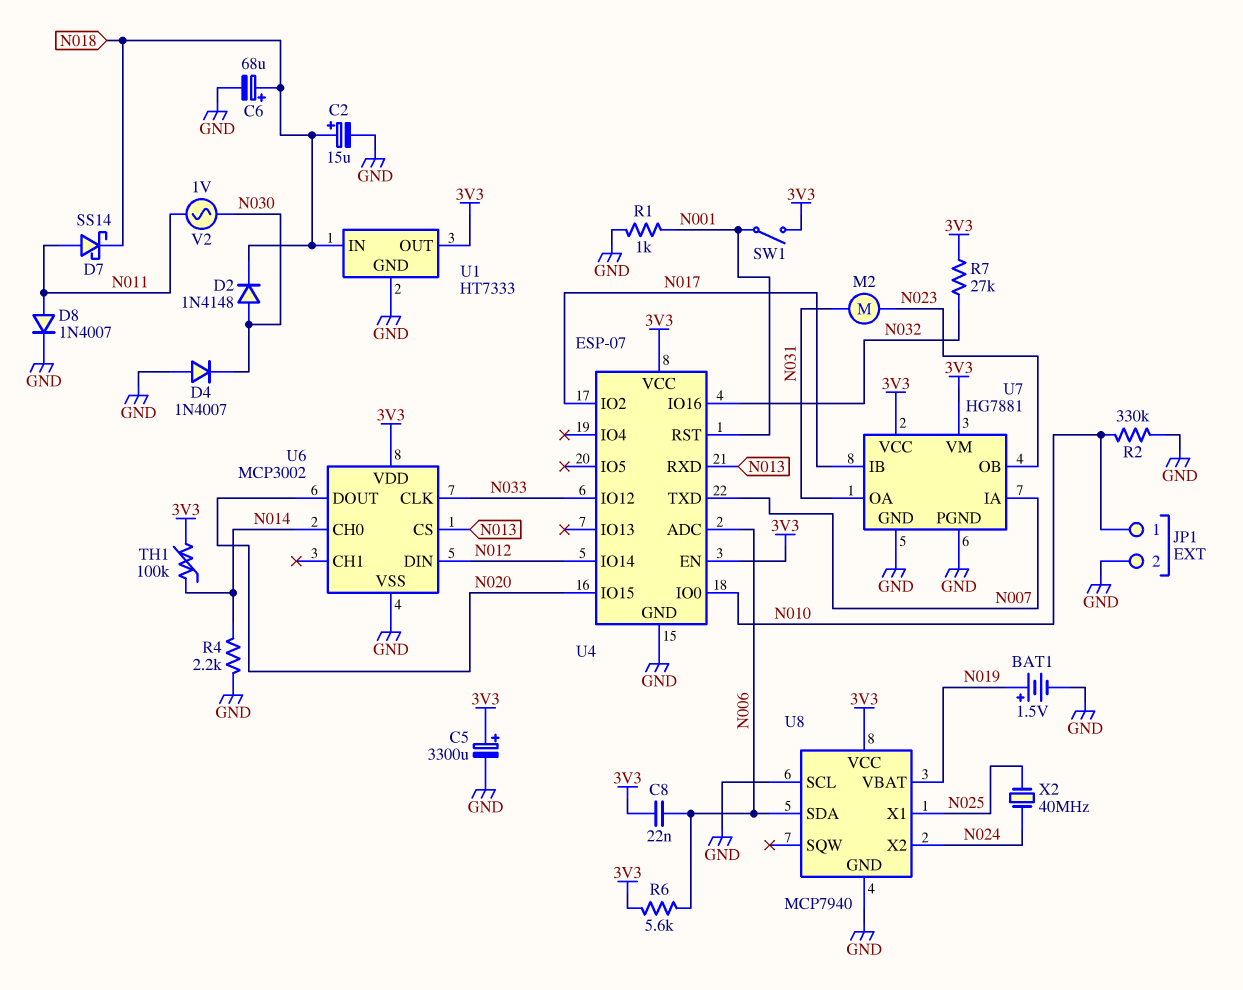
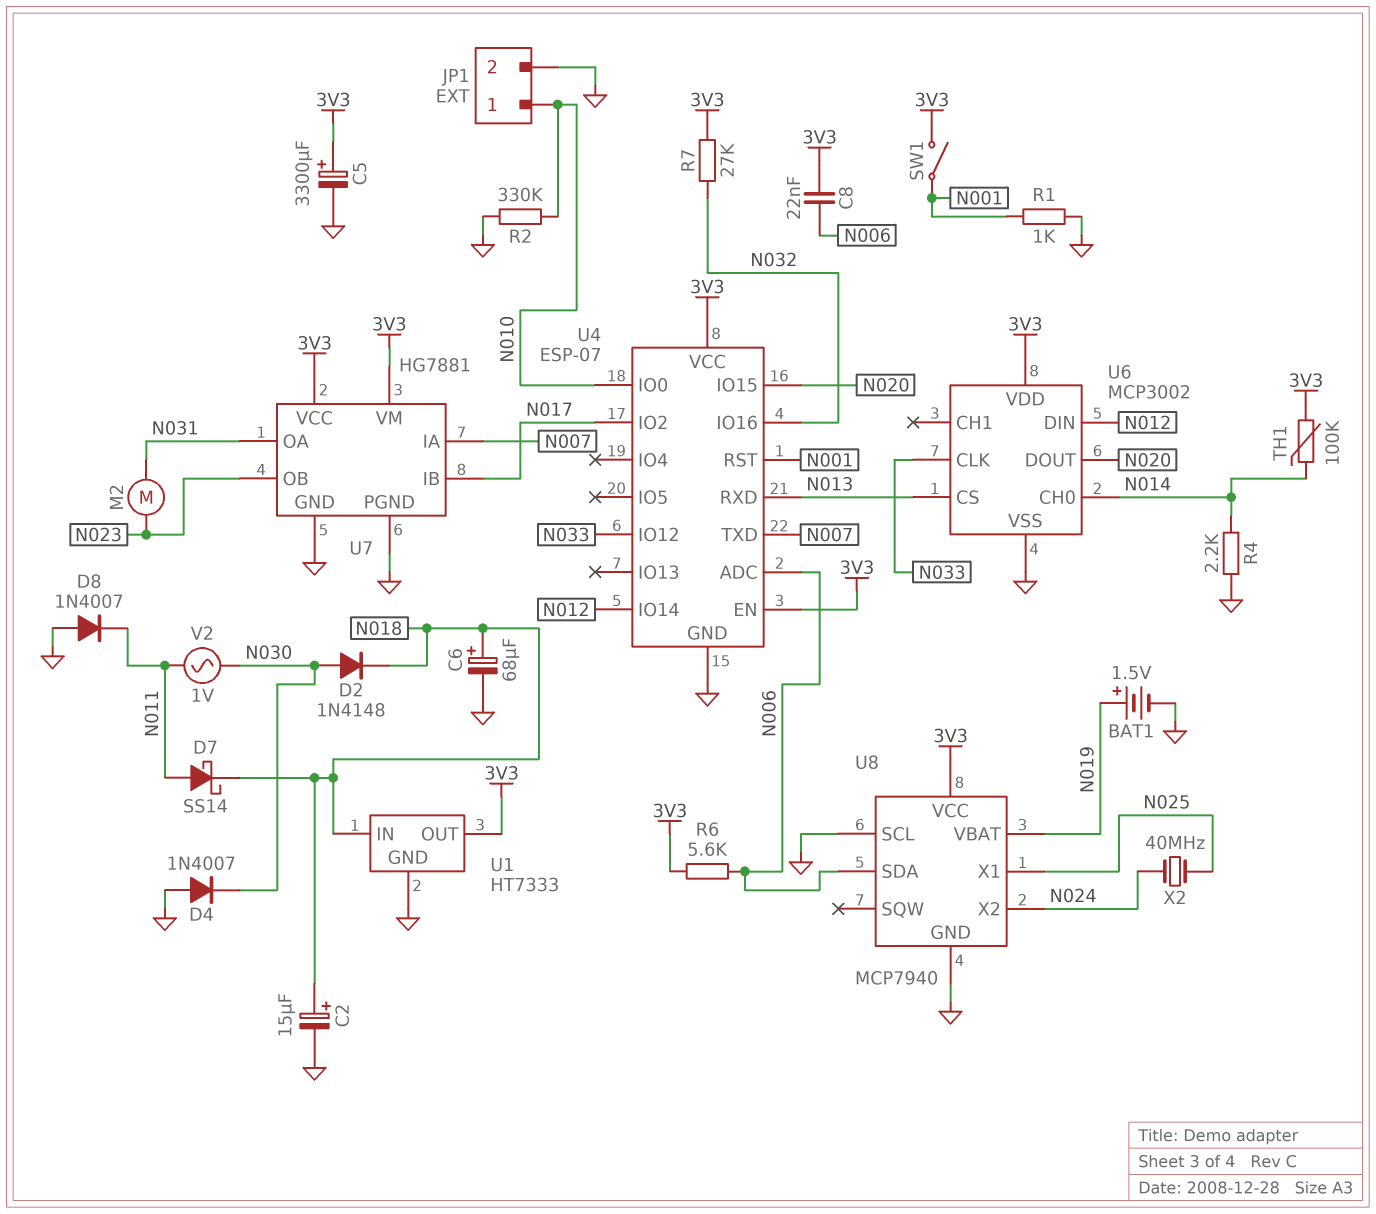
D8: diode 1N4007 (A N011, K GND) -> diode 1N4007 (A GND, K N011)

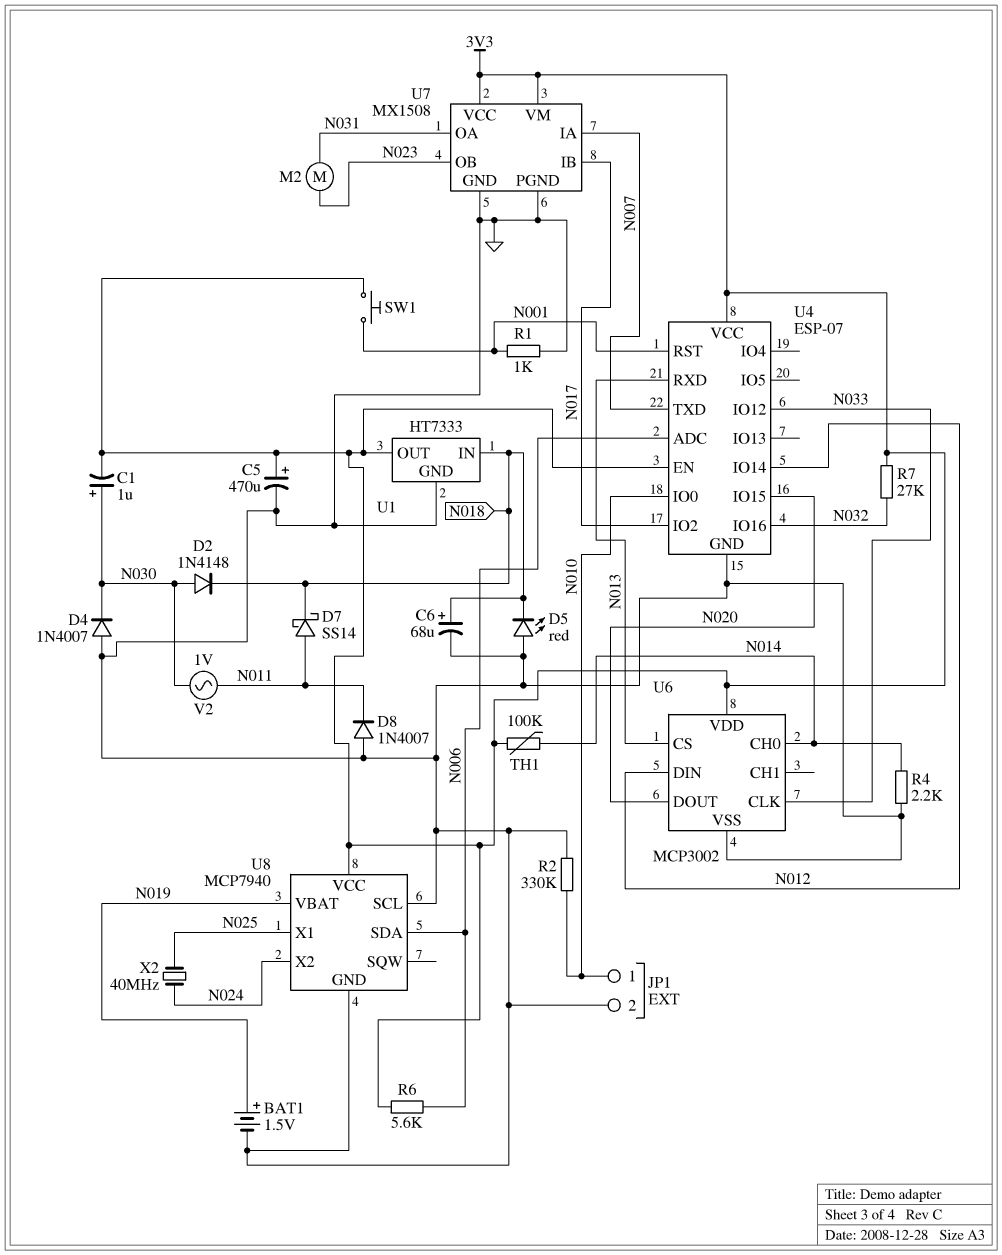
C1: none -> 1uF (plus N030, minus 3V3)
C2: 15uF (plus N018, minus GND) -> none
C5: 3300uF (plus 3V3, minus GND) -> 470uF (plus 3V3, minus GND)
C8: 22nF (3V3, N006) -> none
D5: none -> LED red (A GND, K N018)
SW1: switch (3V3, N001) -> button (3V3, N001)
U7: HG7881 -> MX1508

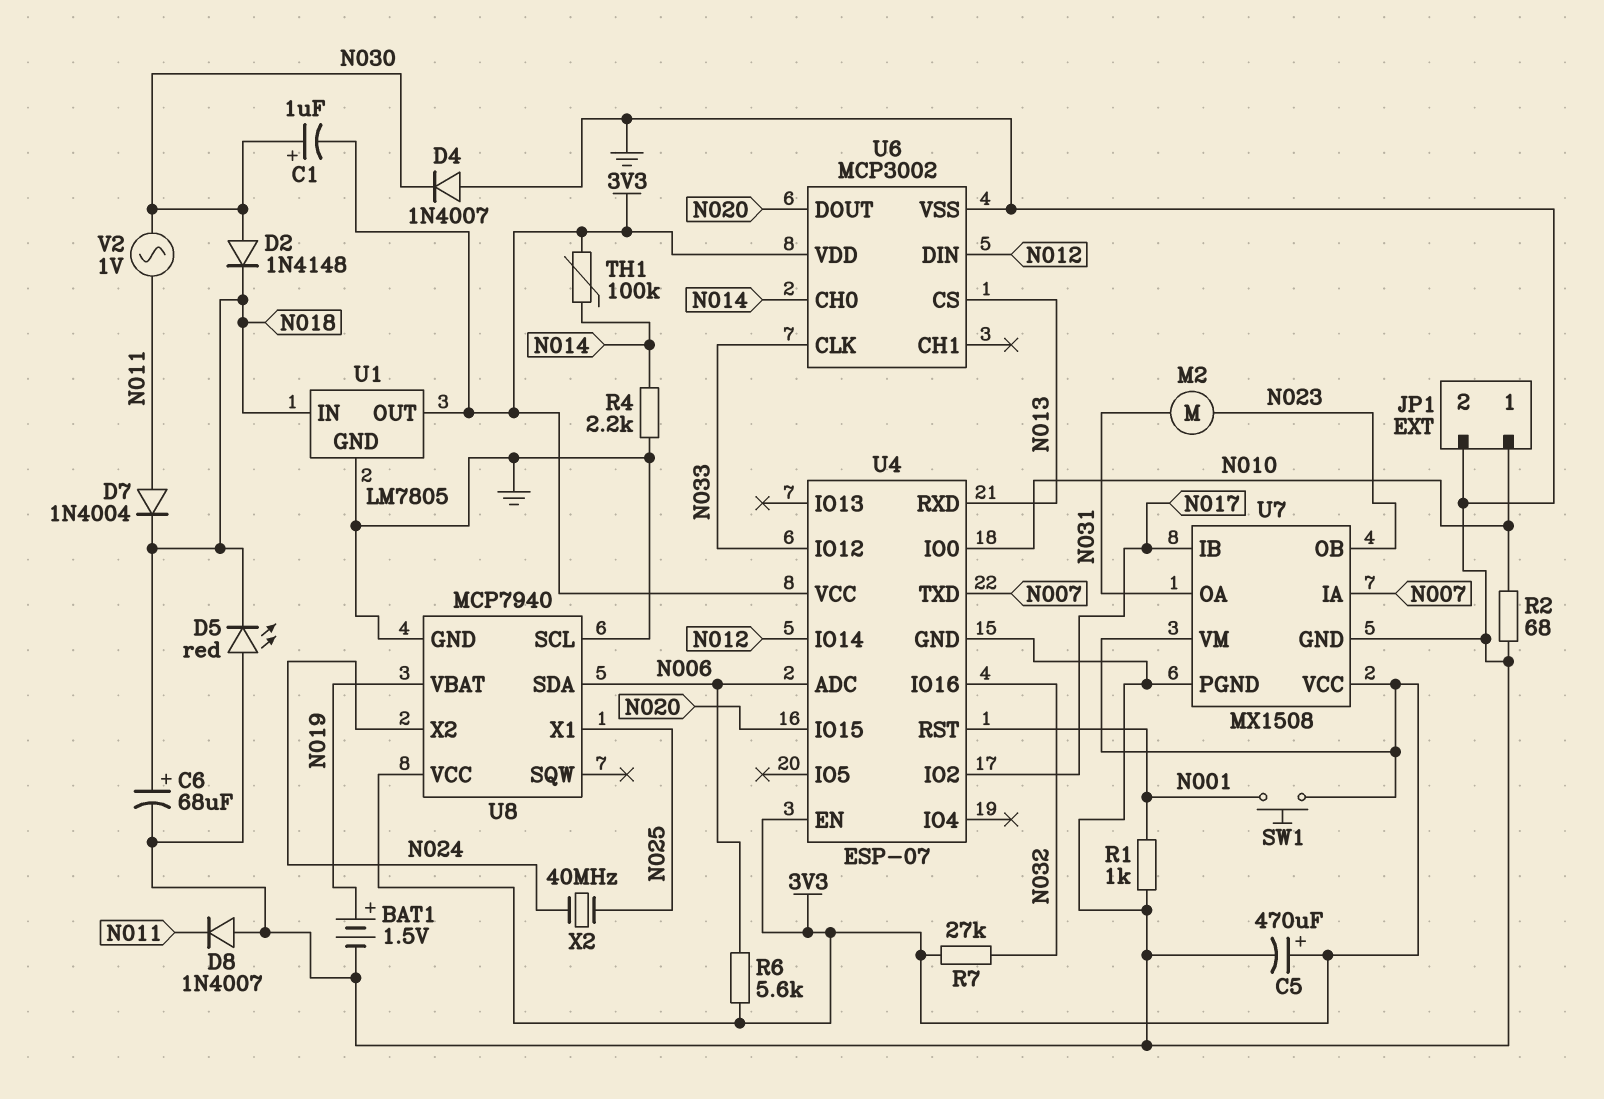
D7: schottky SS14 (A N011, K N018) -> diode 1N4004 (A N011, K N018)
R2: 330k (GND, N010) -> 68 (GND, N010)
U1: HT7333 -> LM7805

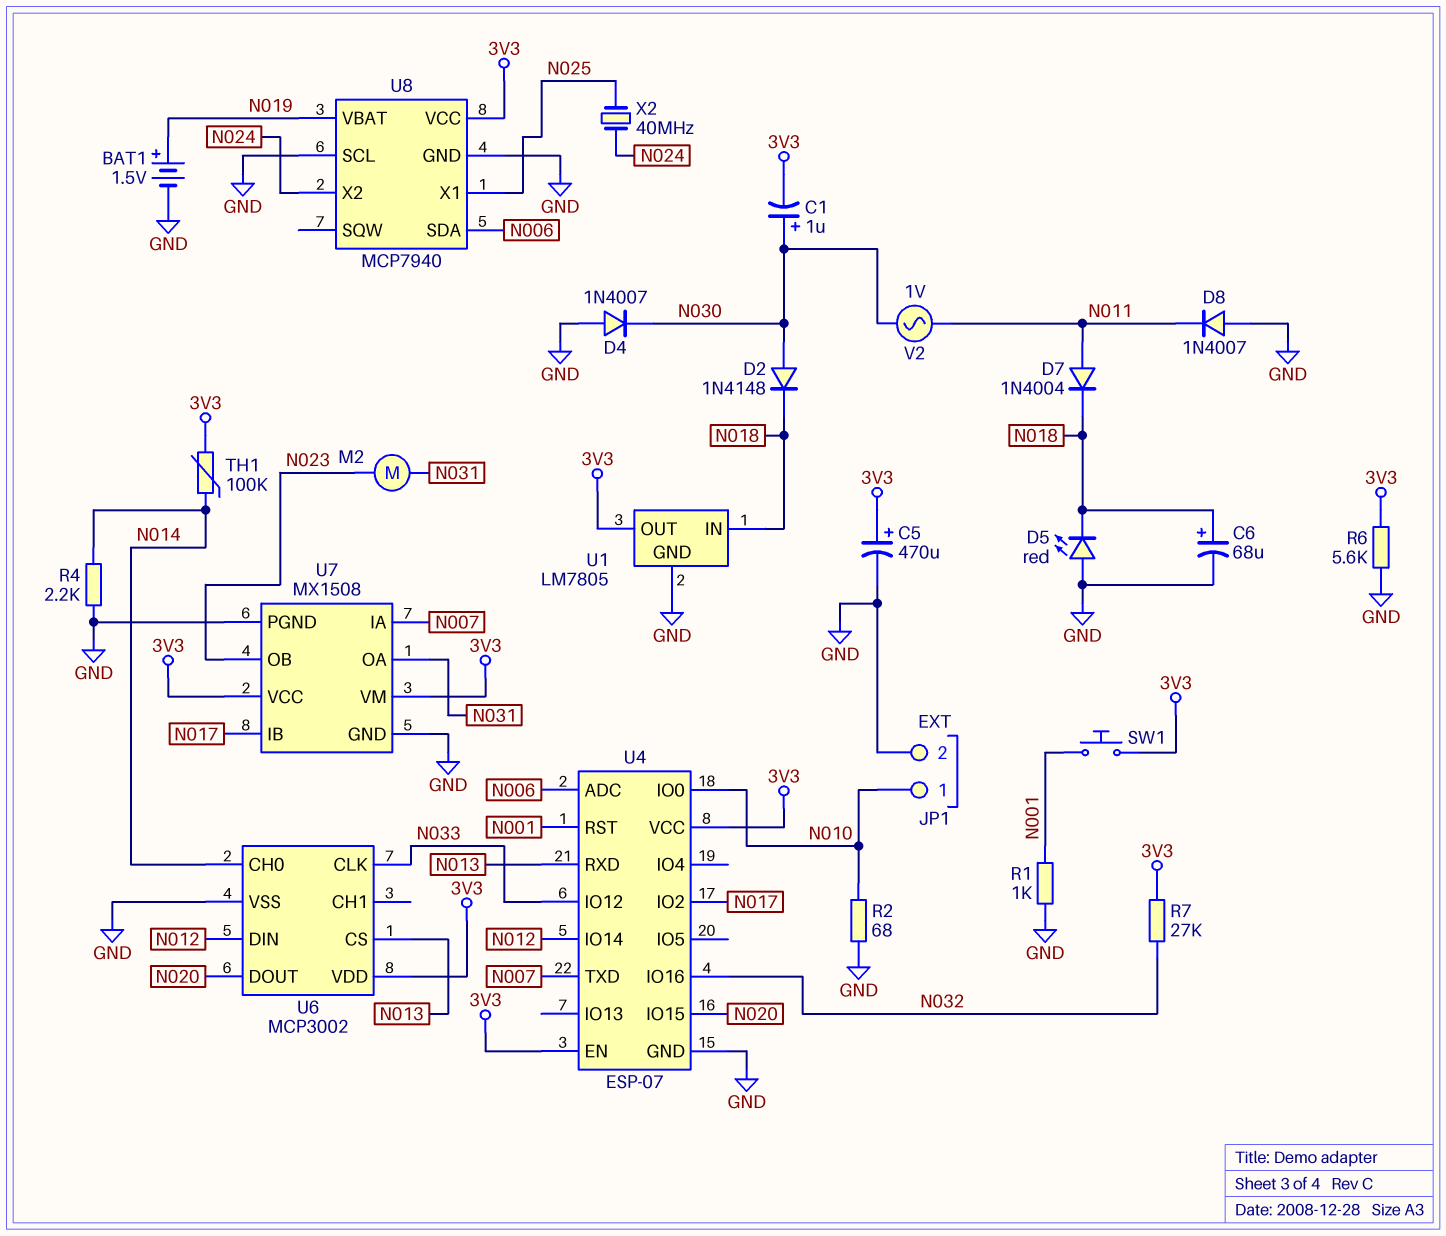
R6: 5.6k (3V3, N006) -> 5.6k (3V3, GND)

